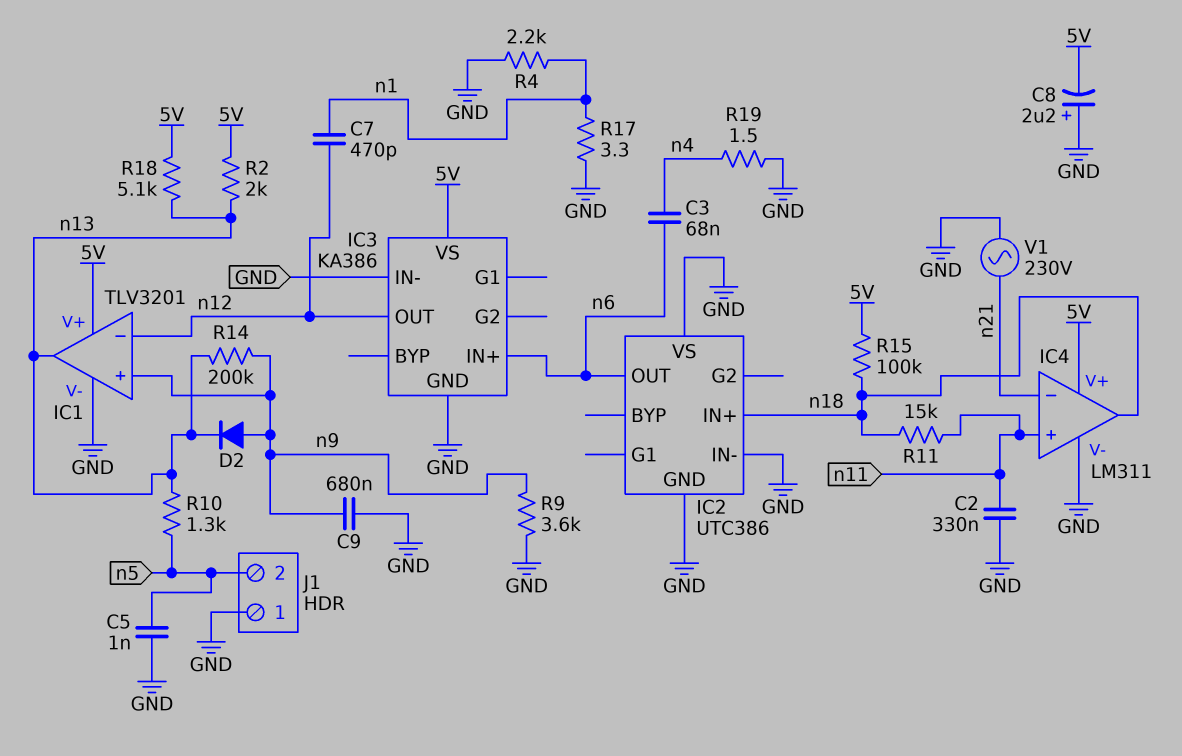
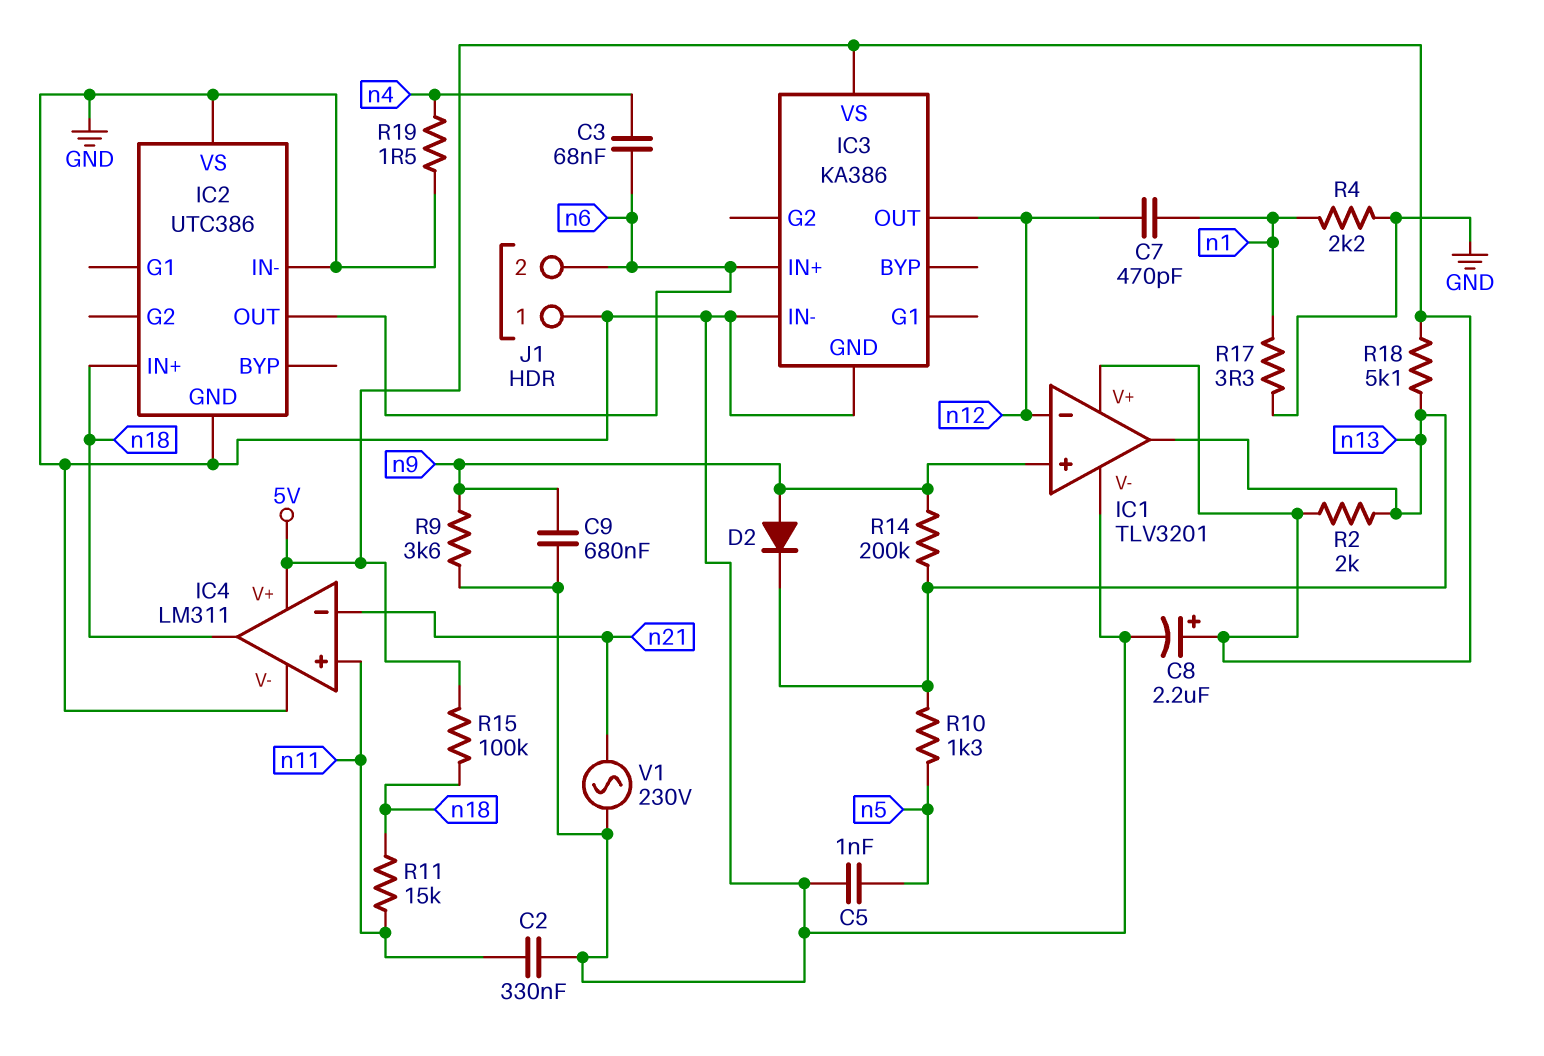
C8: 2.2uF (plus GND, minus 5V) -> 2.2uF (plus 5V, minus GND)
J1 pin 2: n5 -> n6

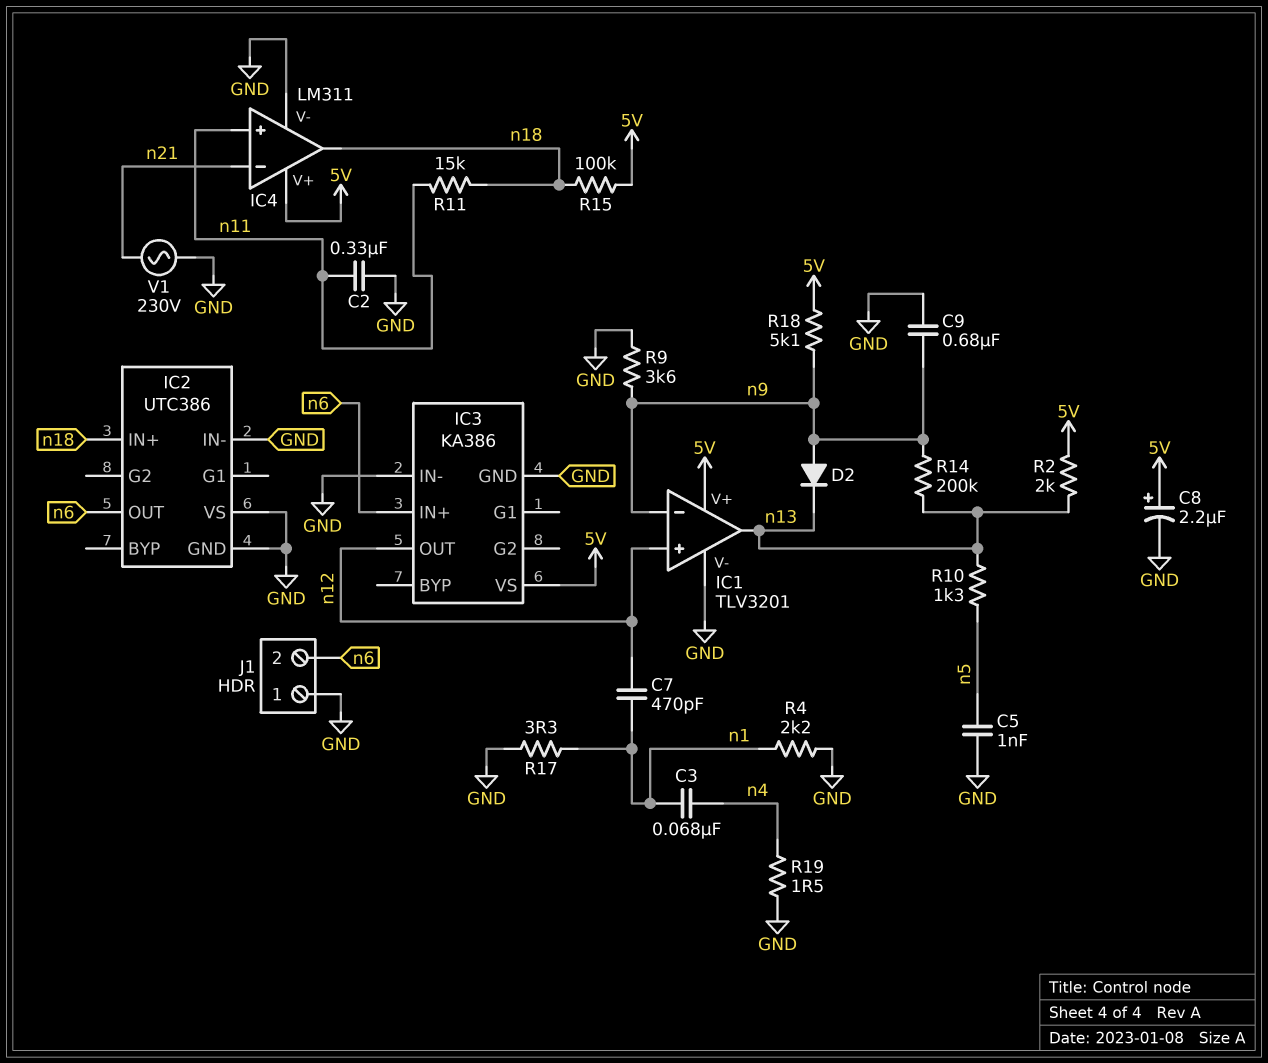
C3: 68nF (n4, n6) -> 68nF (n1, n4)
IC1 pin in+: n9 -> n12
IC1 pin in-: n12 -> n9
R18: 5.1k (5V, n13) -> 5.1k (5V, n9)

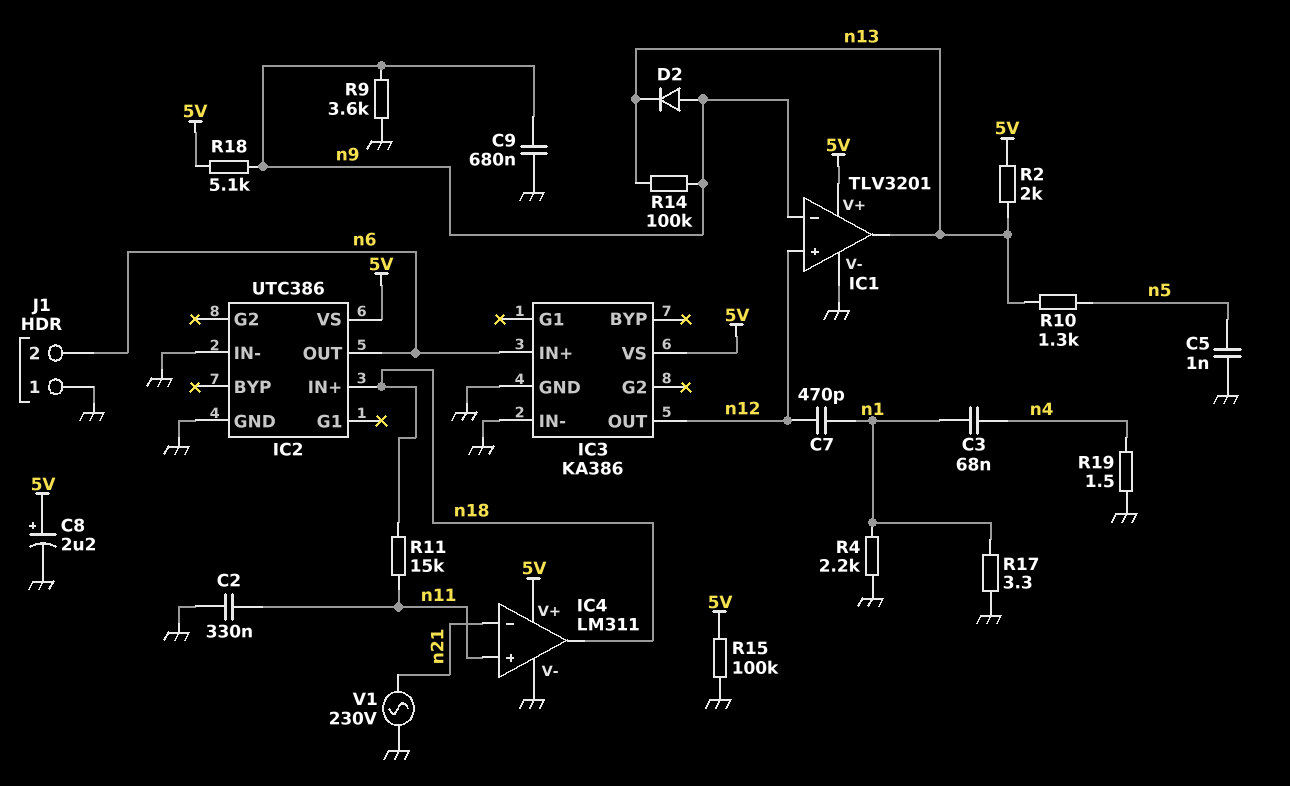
IC2 pin VS: GND -> 5V
R14: 200k (n9, n13) -> 100k (n9, n13)
R15: 100k (5V, n18) -> 100k (5V, GND)

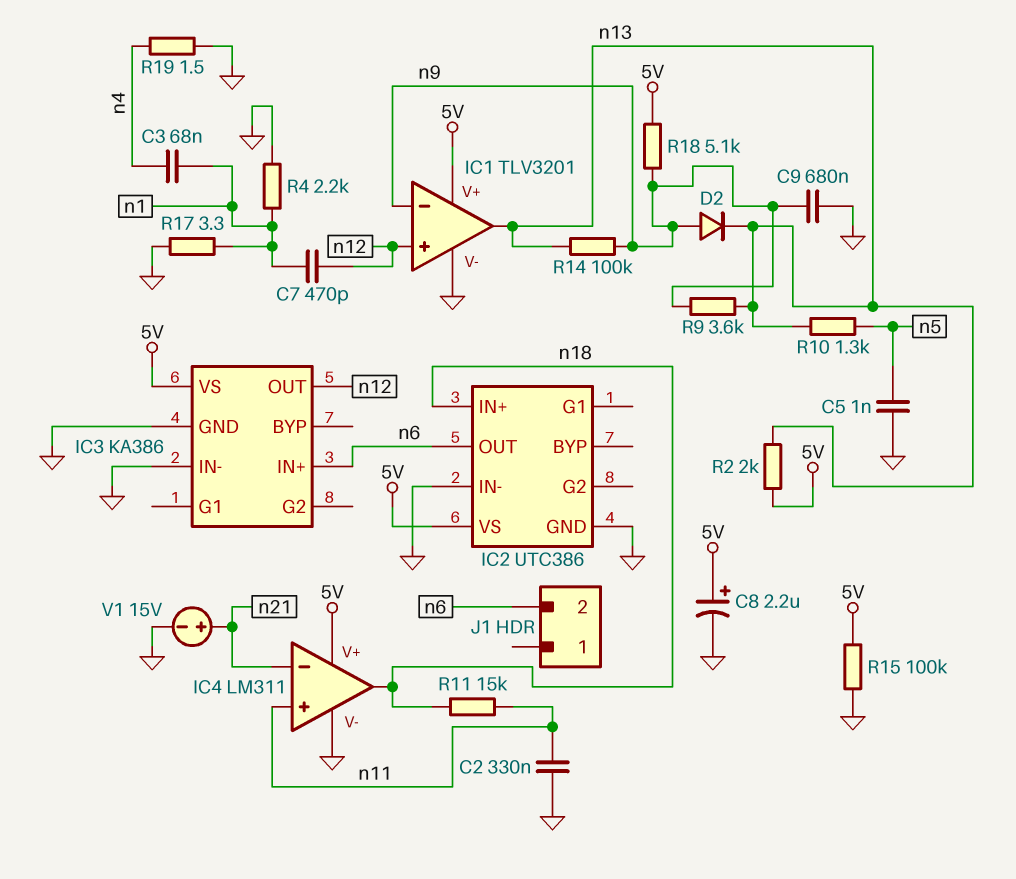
J1 pin 1: GND -> none
R9: 3.6k (GND, n9) -> 3.6k (n9, n13)
V1: AC 230V (GND, n21) -> 15V (plus n21, minus GND)

